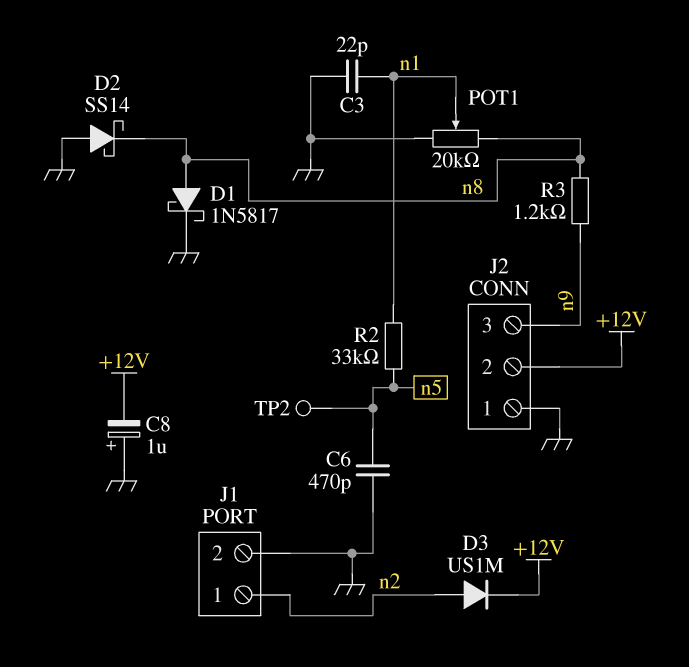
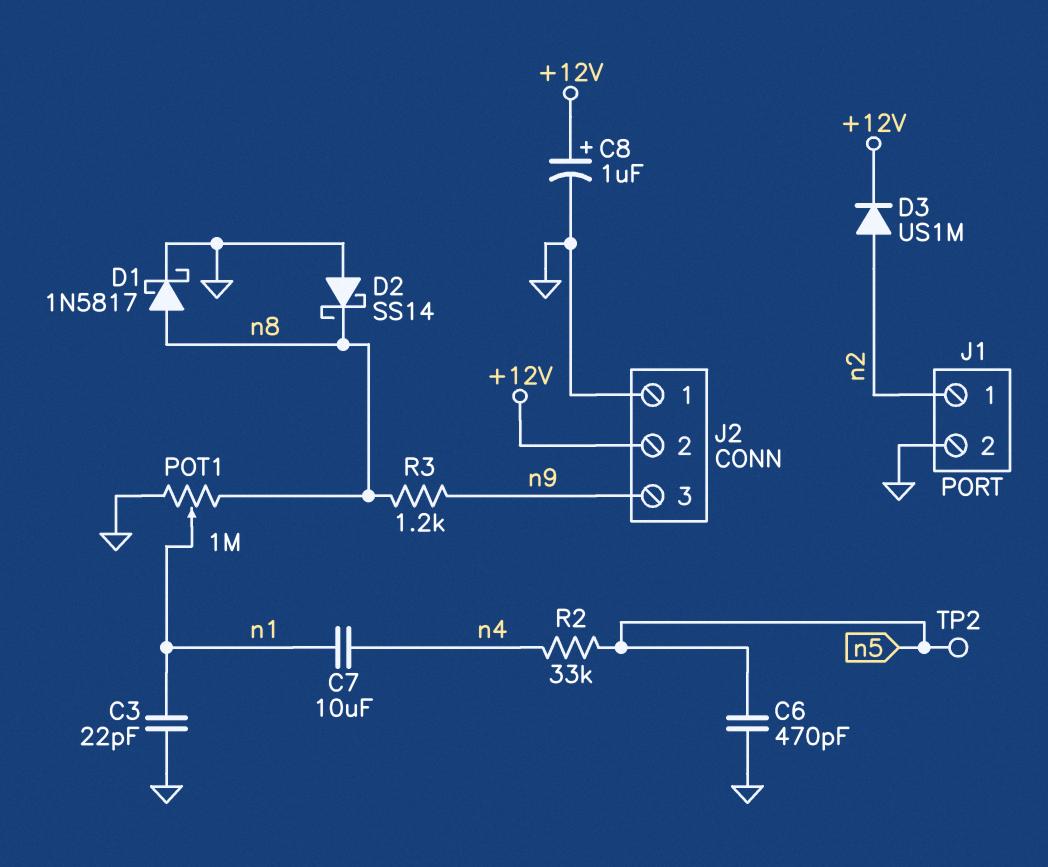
C7: none -> 10uF (n1, n4)
C8: 1uF (plus GND, minus +12V) -> 1uF (plus +12V, minus GND)
POT1: 20k (GND, n8, wiper n1) -> 1M (GND, n8, wiper n1)
R2: 33k (n1, n5) -> 33k (n4, n5)

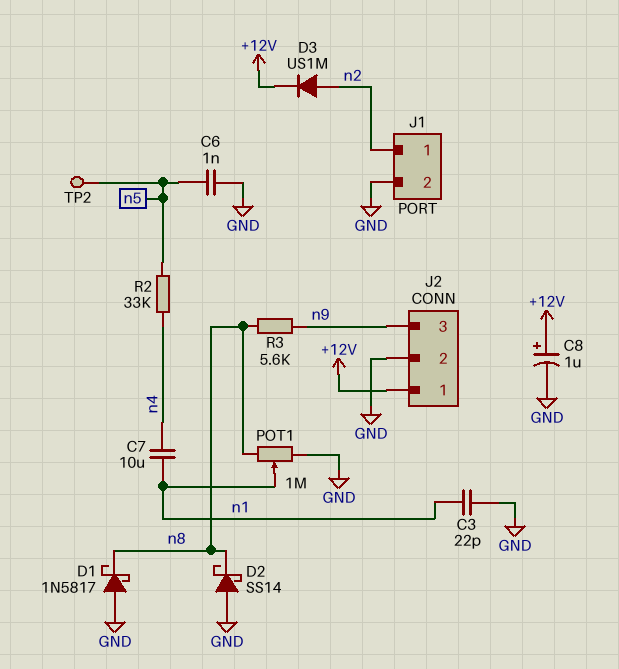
C6: 470pF (GND, n5) -> 1nF (GND, n5)
D1: schottky 1N5817 (A n8, K GND) -> schottky 1N5817 (A GND, K n8)
J2 pin 1: GND -> +12V
J2 pin 2: +12V -> GND
R3: 1.2k (n8, n9) -> 5.6k (n8, n9)

